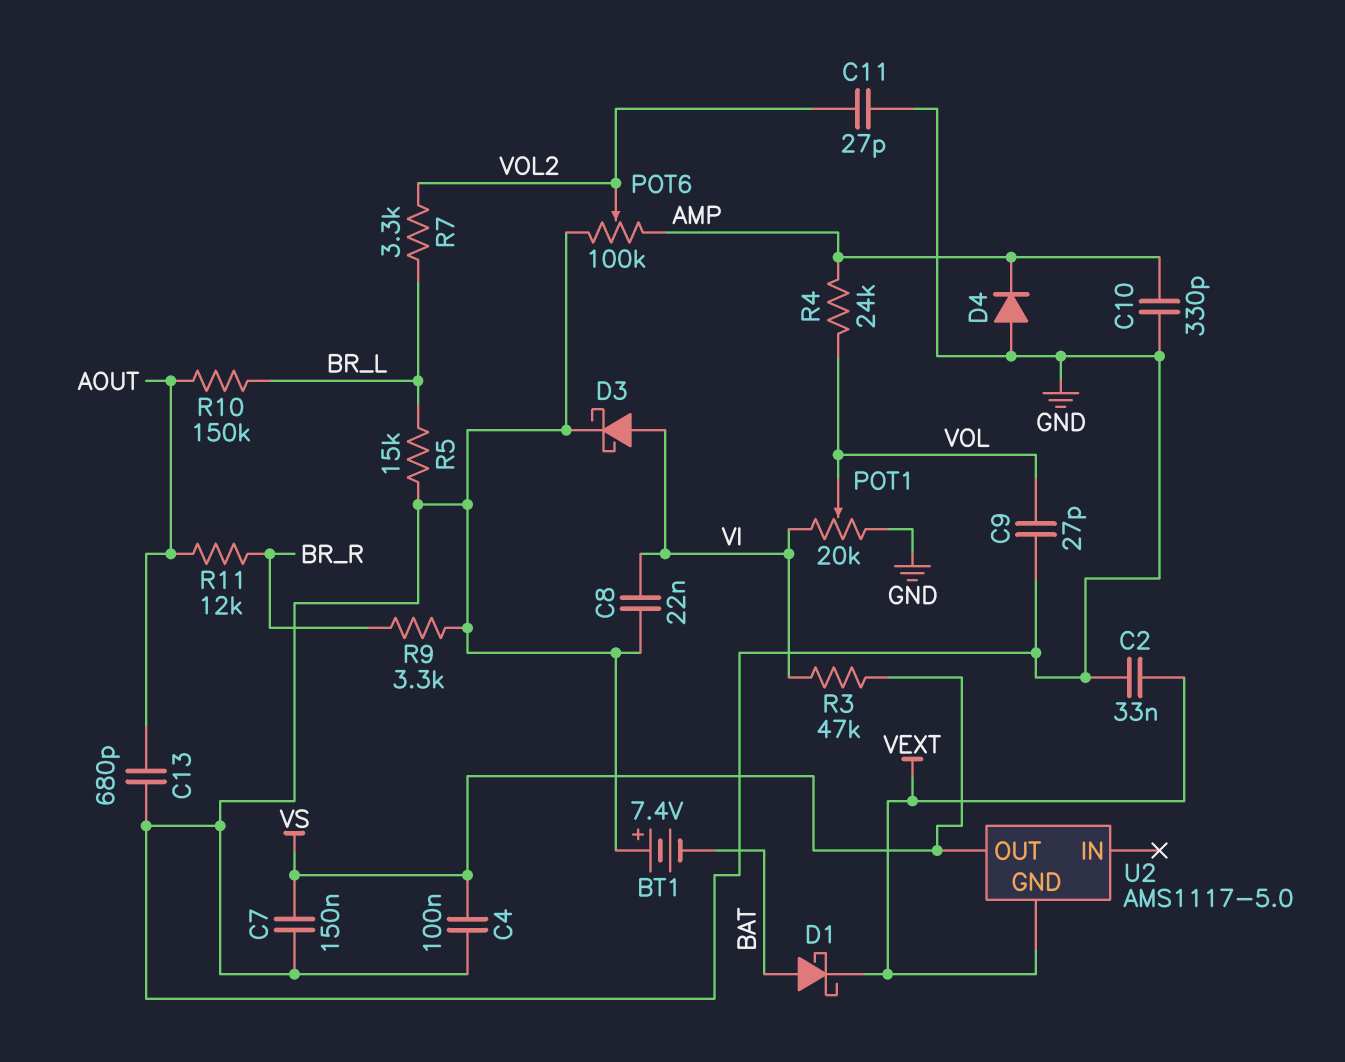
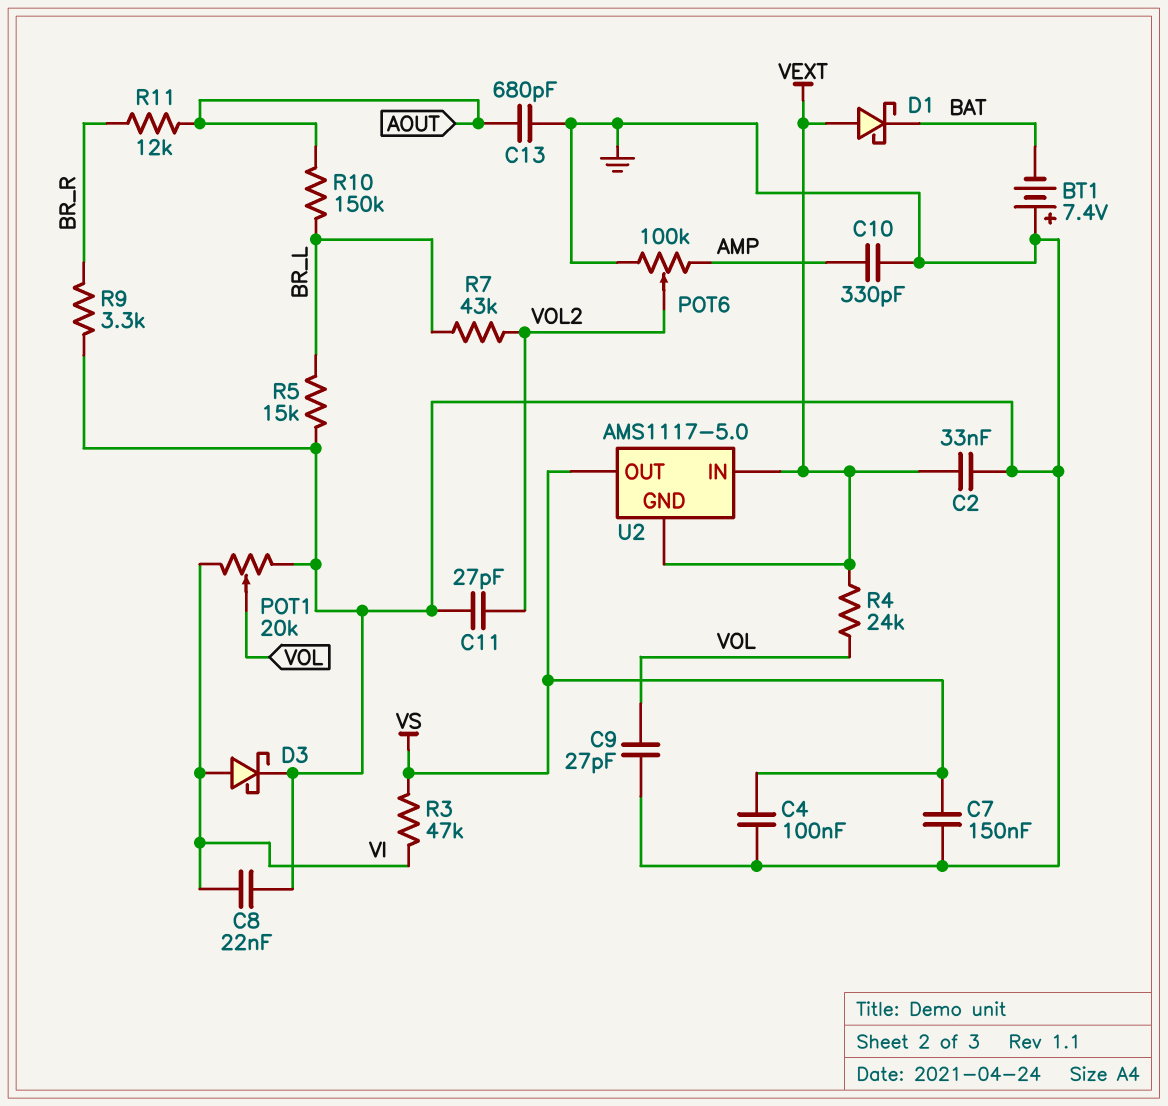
D1: schottky (A BAT, K VEXT) -> schottky (A VEXT, K BAT)
D4: diode (A GND, K AMP) -> none
R4: 24k (AMP, VOL) -> 24k (VEXT, VOL)
R7: 3.3k (BR_L, VOL2) -> 43k (BR_L, VOL2)
U2 pin IN: none -> VEXT

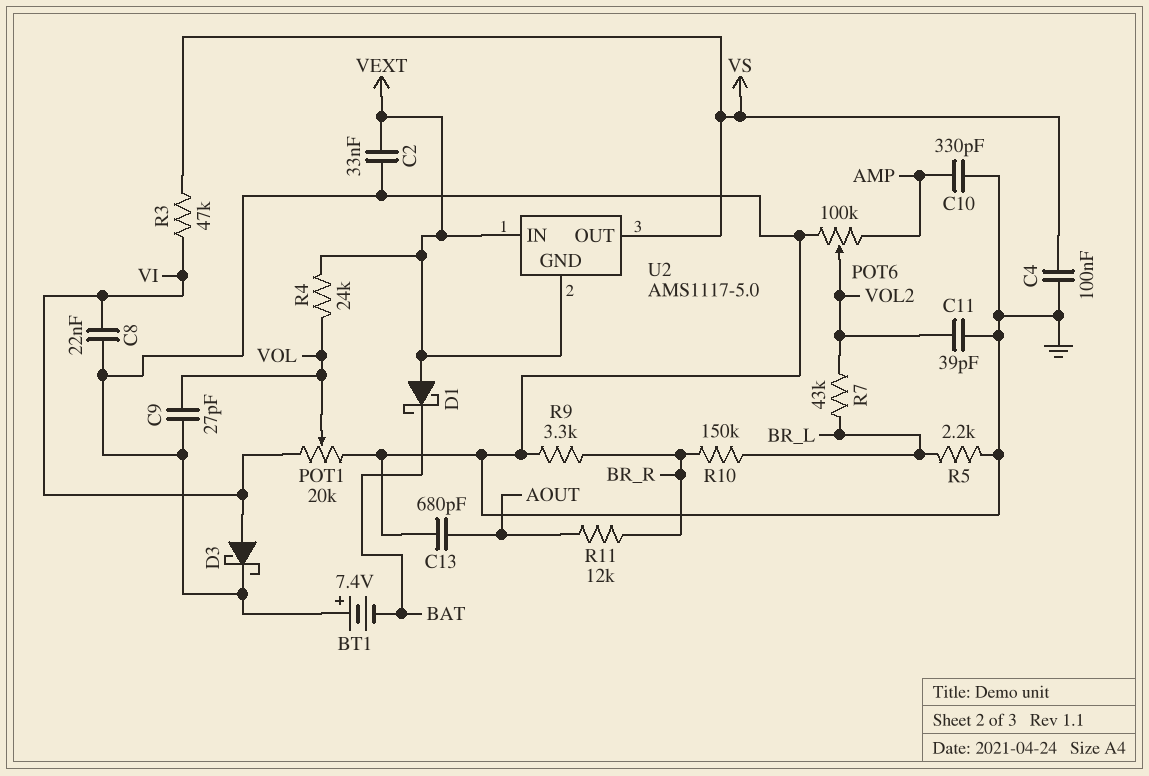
C7: 150nF (GND, VS) -> none
C11: 27pF (GND, VOL2) -> 39pF (GND, VOL2)
R5: 15k (BR_L, GND) -> 2.2k (BR_L, GND)
R10: 150k (AOUT, BR_L) -> 150k (BR_L, BR_R)

